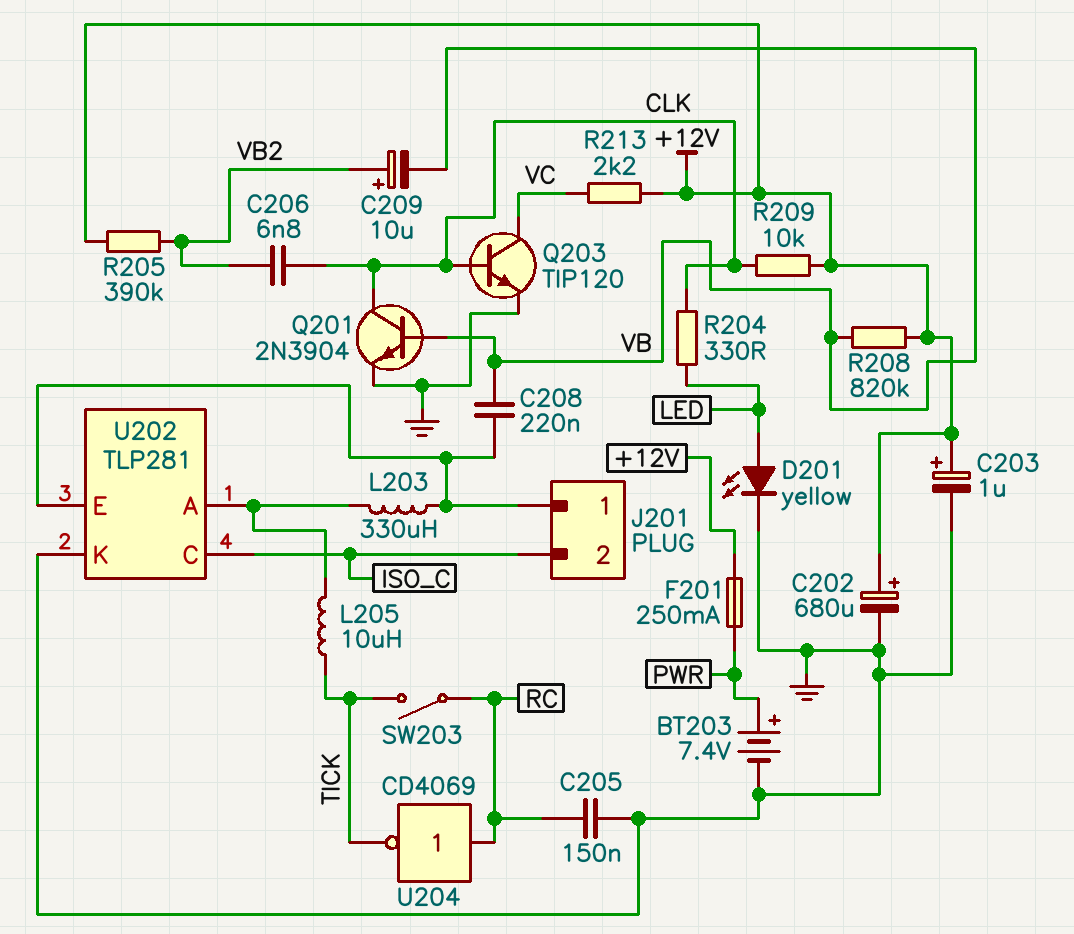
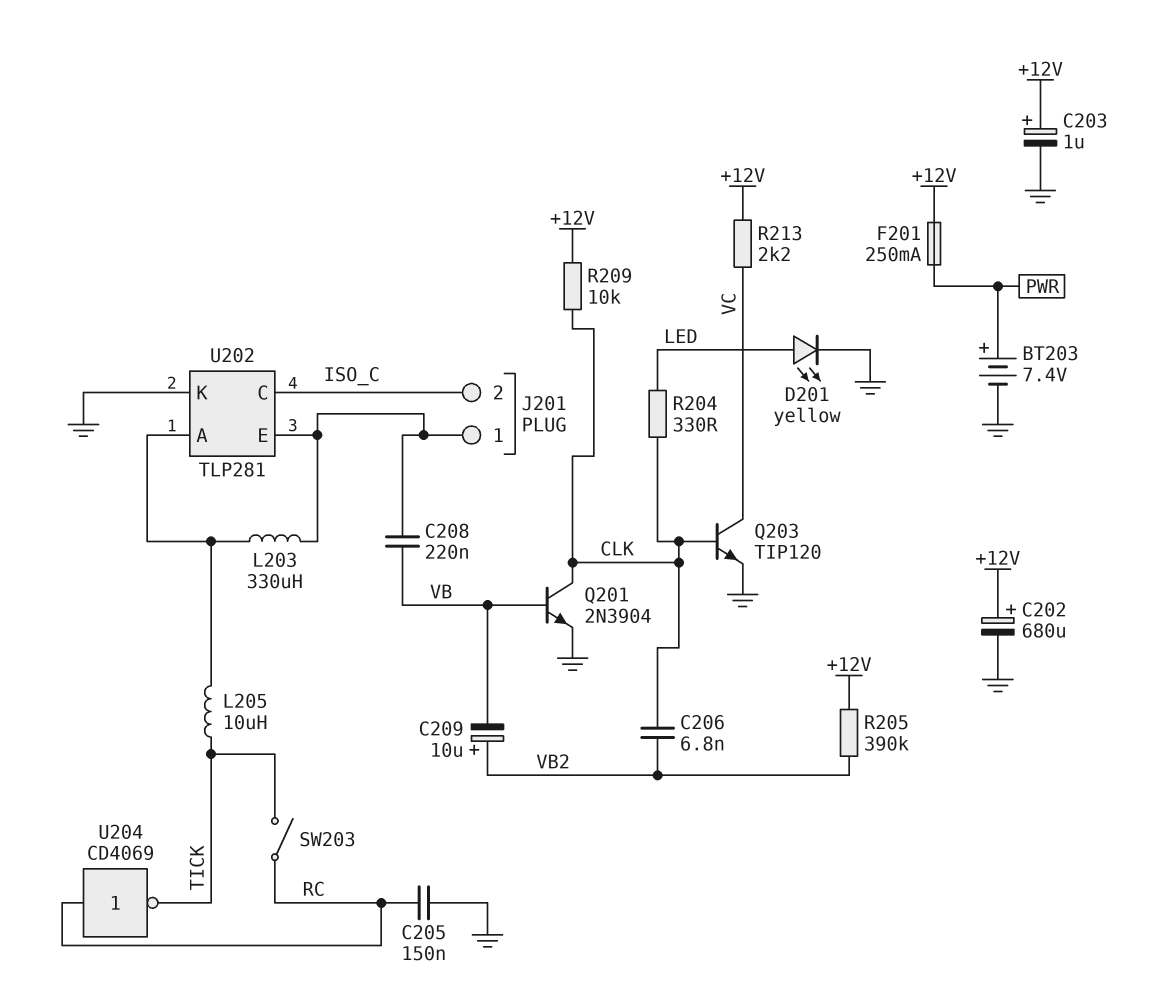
R208: 820k (+12V, VB) -> none

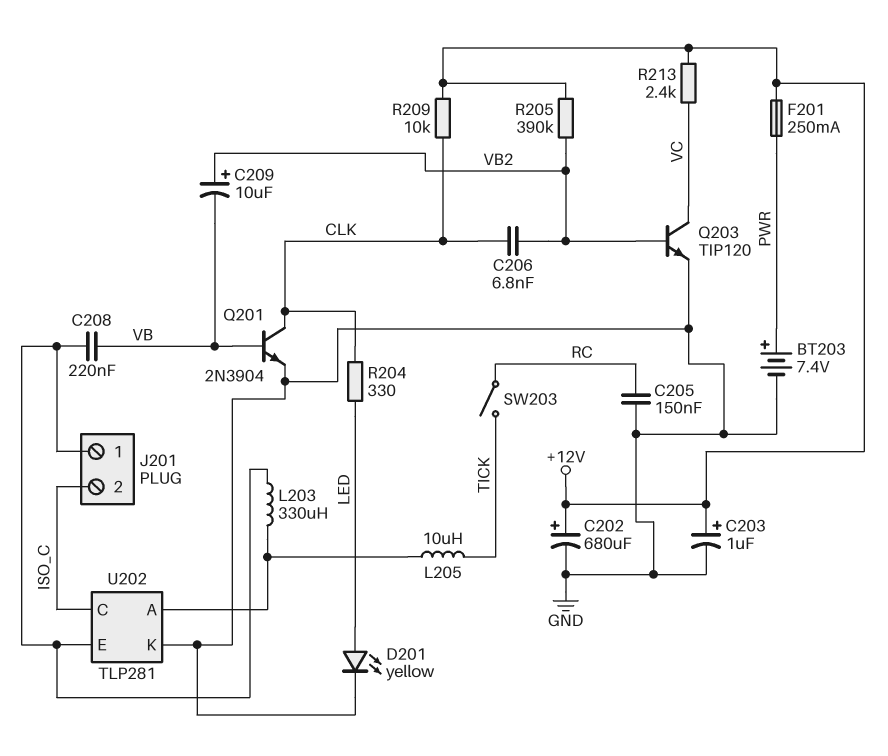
Q203: NPN TIP120 (B CLK, C VC, E GND) -> NPN TIP120 (B VB2, C VC, E GND)
R213: 2.2k (+12V, VC) -> 2.4k (+12V, VC)
U204: NOT CD4069 (in RC, out TICK) -> none

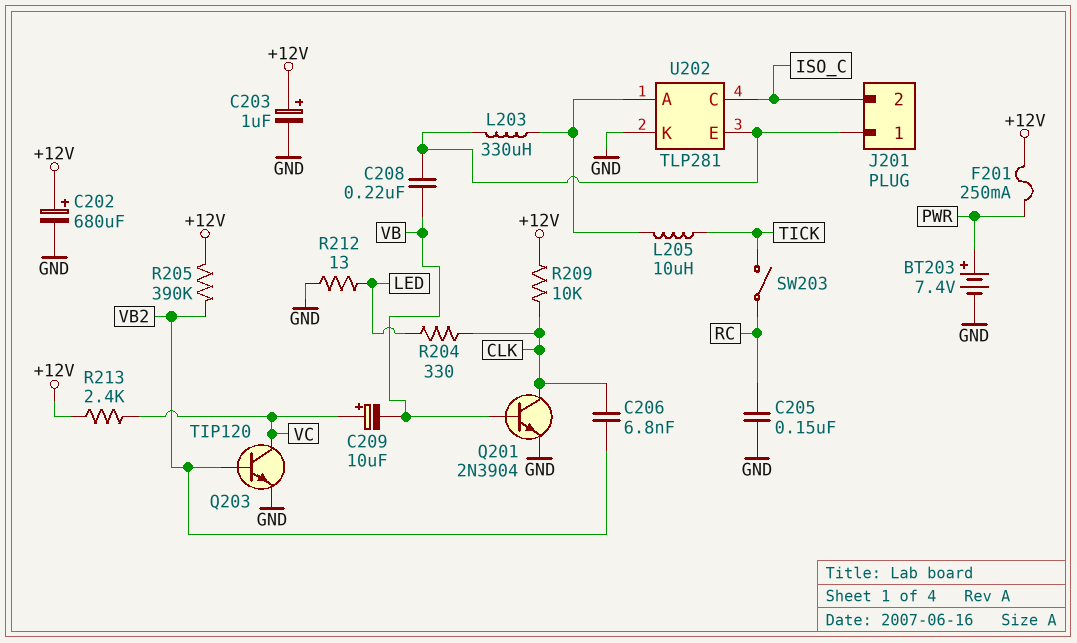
C209: 10uF (plus VB2, minus VB) -> 10uF (plus VC, minus VB)
D201: LED yellow (A LED, K GND) -> none
R212: none -> 13 (GND, LED)

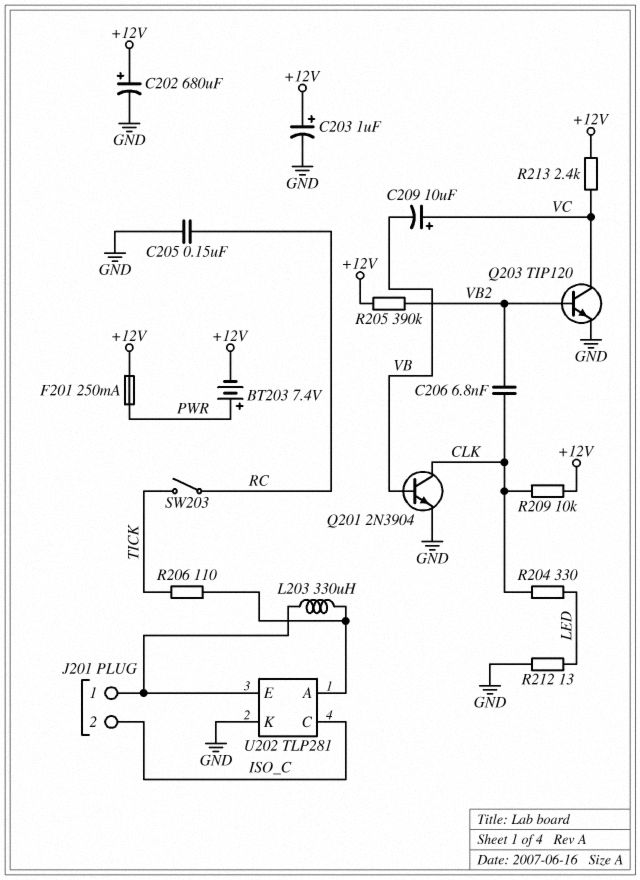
BT203: 7.4V (plus PWR, minus GND) -> 7.4V (plus PWR, minus +12V)
C208: 220nF (J201/1, VB) -> none
L205: 10uH (TICK, U202/A) -> none
R206: none -> 110 (TICK, U202/A)

